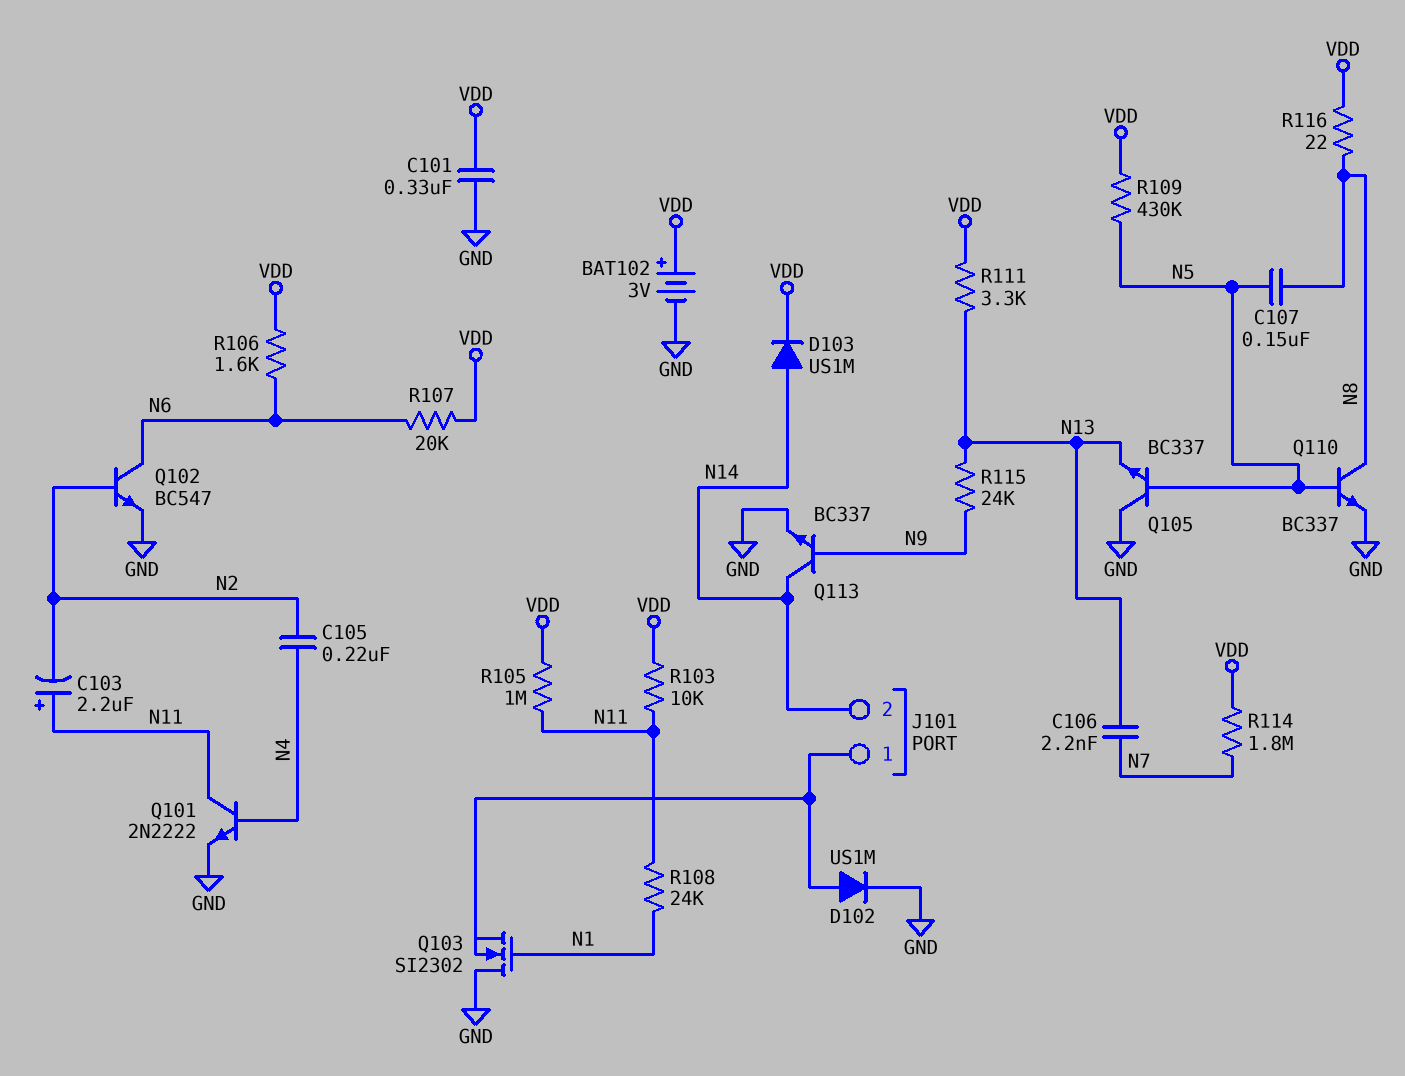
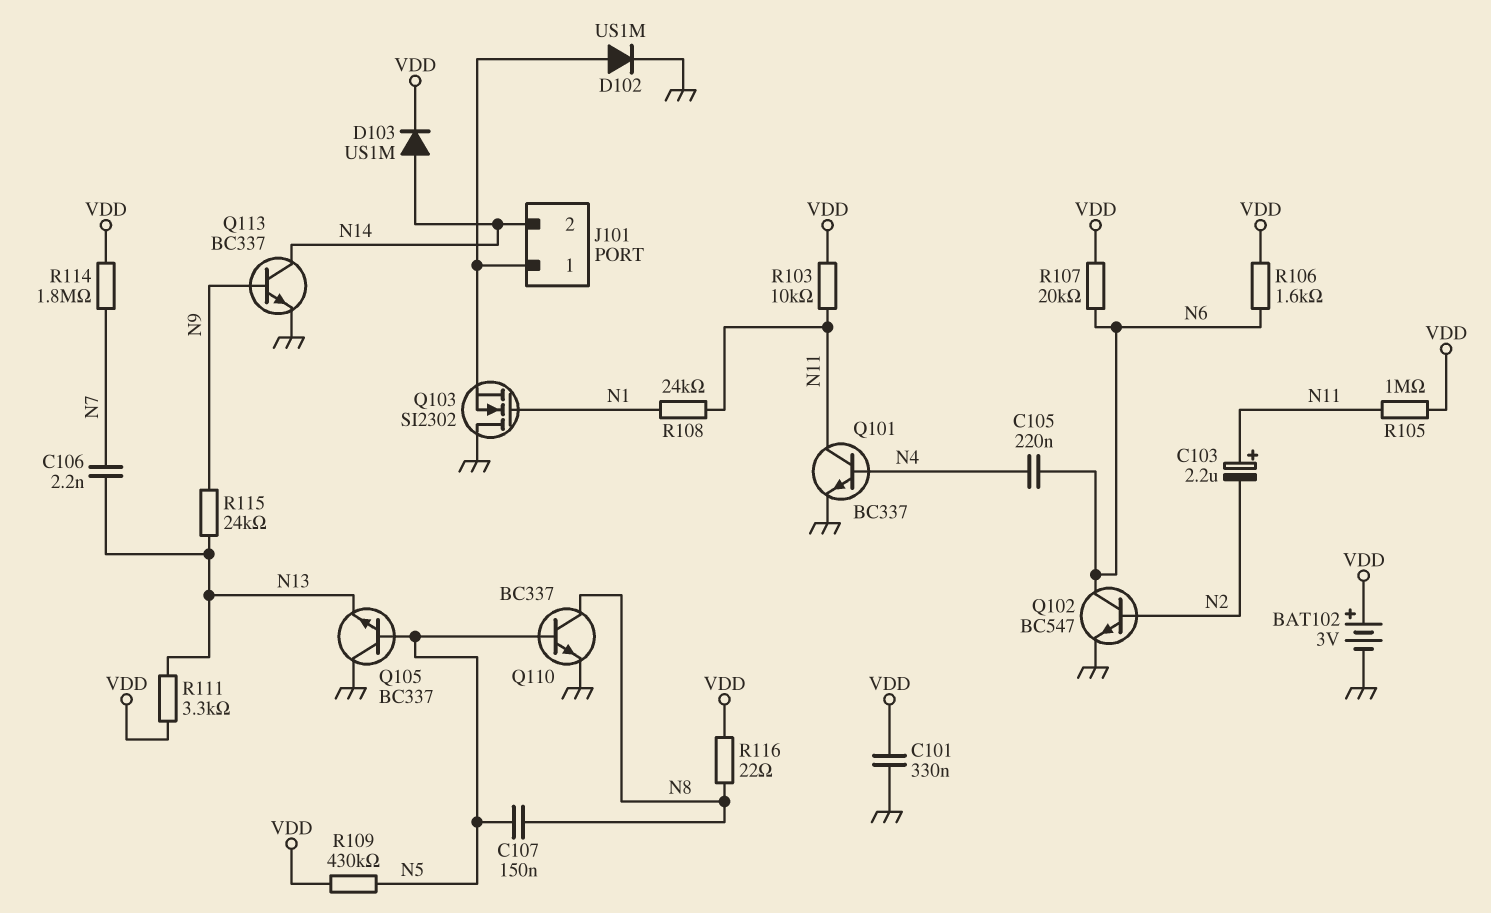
C105: 220nF (N2, N4) -> 220nF (N4, N6)
Q101: NPN 2N2222 (B N4, C N11, E GND) -> NPN BC337 (B N4, C N11, E GND)

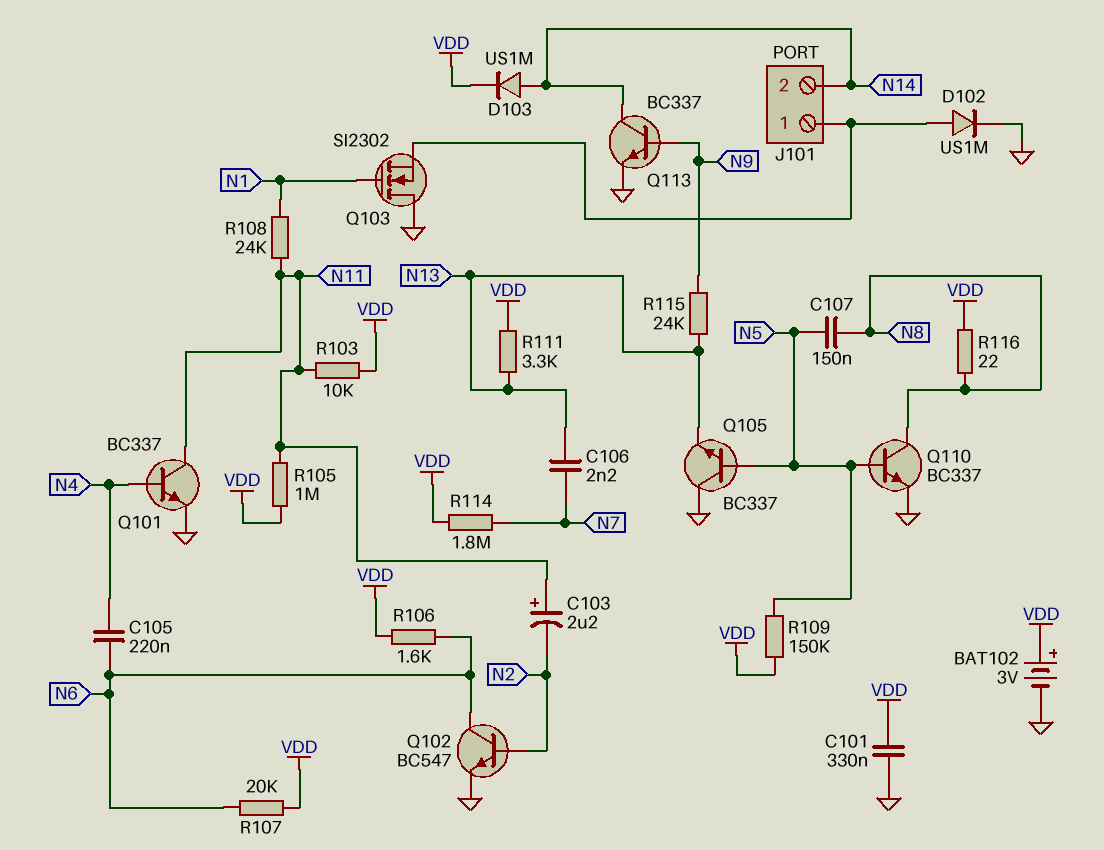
R109: 430k (N5, VDD) -> 150k (N5, VDD)

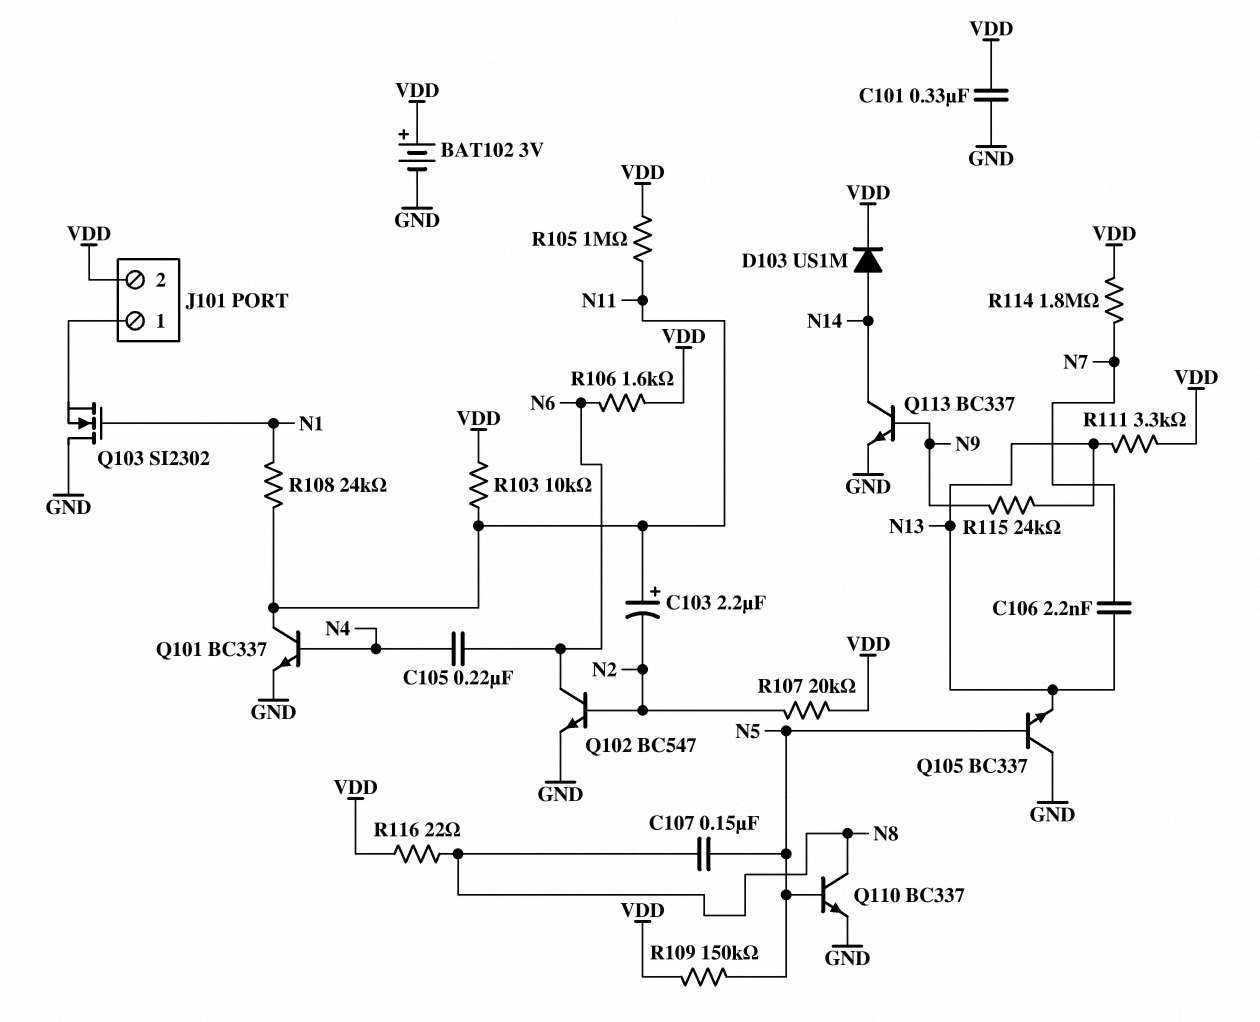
D102: diode US1M (A J101/1, K GND) -> none
J101 pin 2: N14 -> VDD
R107: 20k (N6, VDD) -> 20k (N2, VDD)

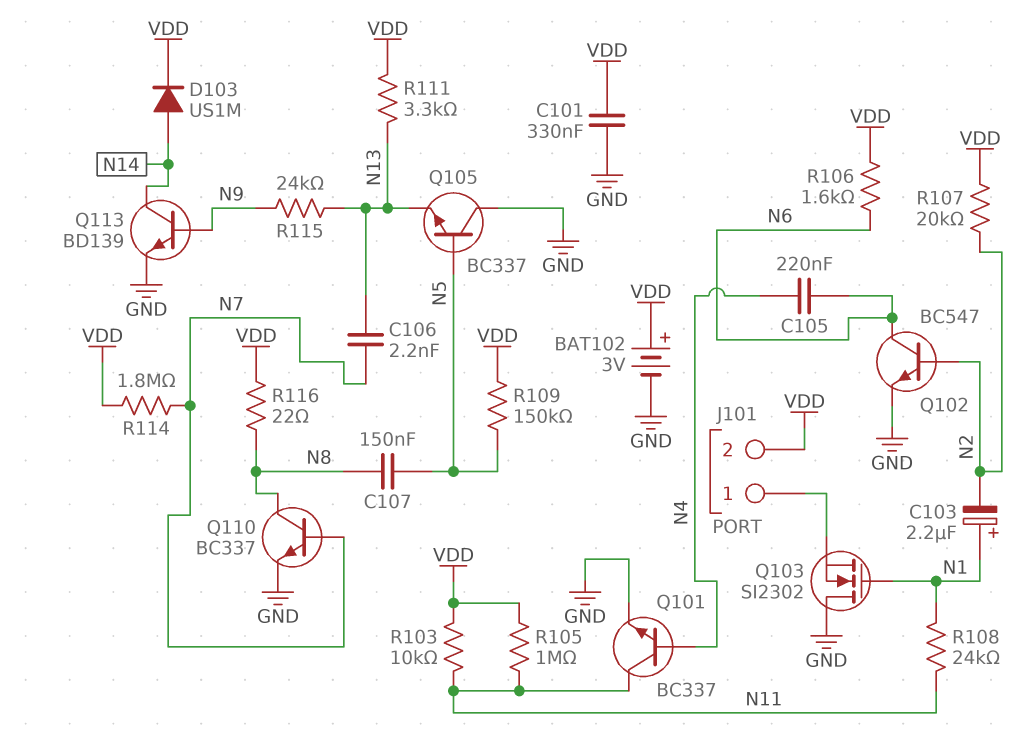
C103: 2.2uF (plus N11, minus N2) -> 2.2uF (plus N1, minus N2)
Q110: NPN BC337 (B N5, C N8, E GND) -> NPN BC337 (B N7, C N8, E GND)
Q113: NPN BC337 (B N9, C N14, E GND) -> NPN BD139 (B N9, C N14, E GND)

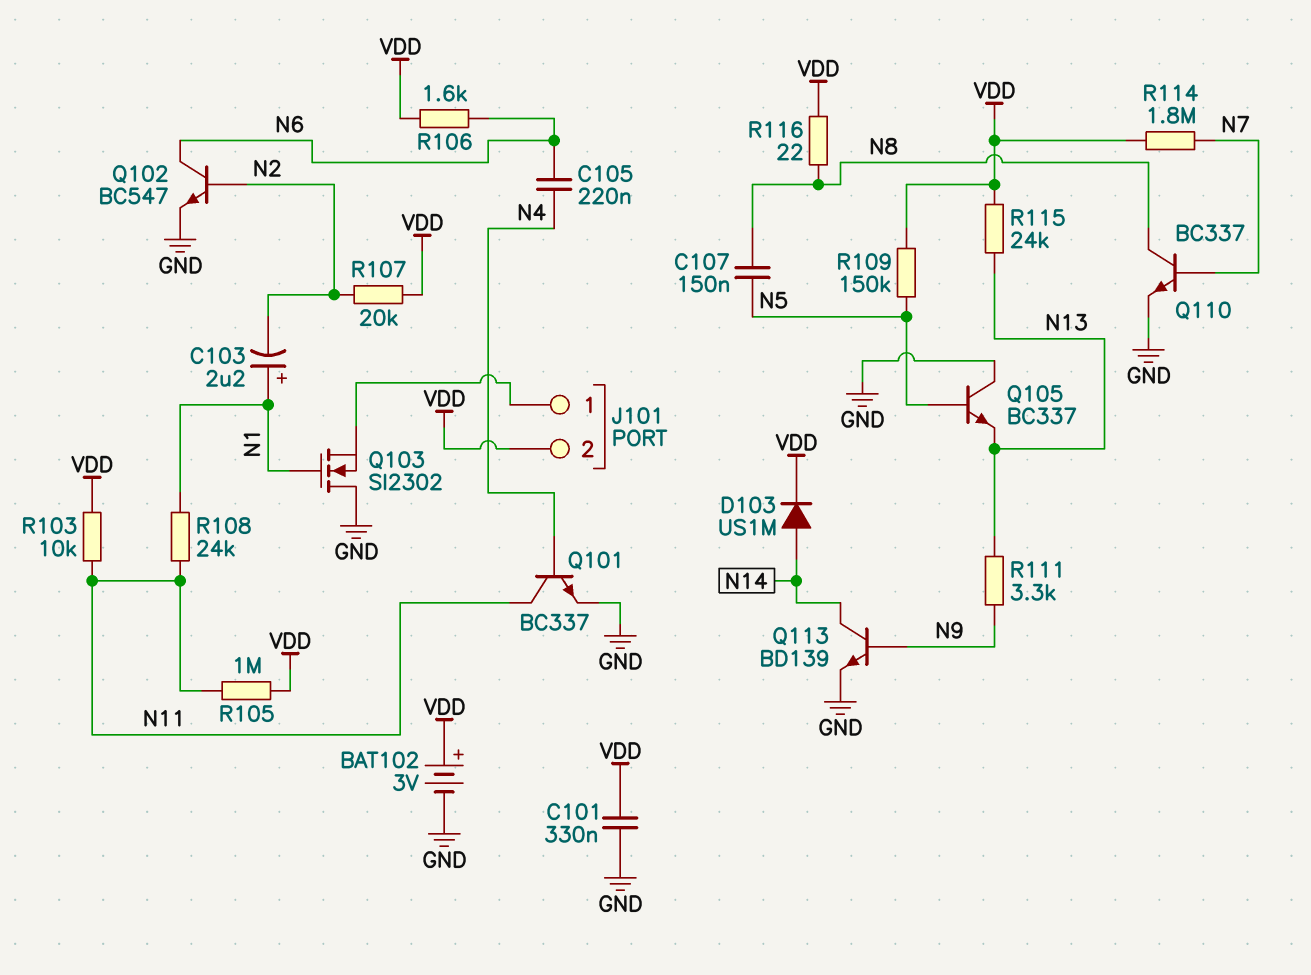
C106: 2.2nF (N7, N13) -> none
R111: 3.3k (N13, VDD) -> 3.3k (N9, N13)
R115: 24k (N9, N13) -> 24k (N13, VDD)

